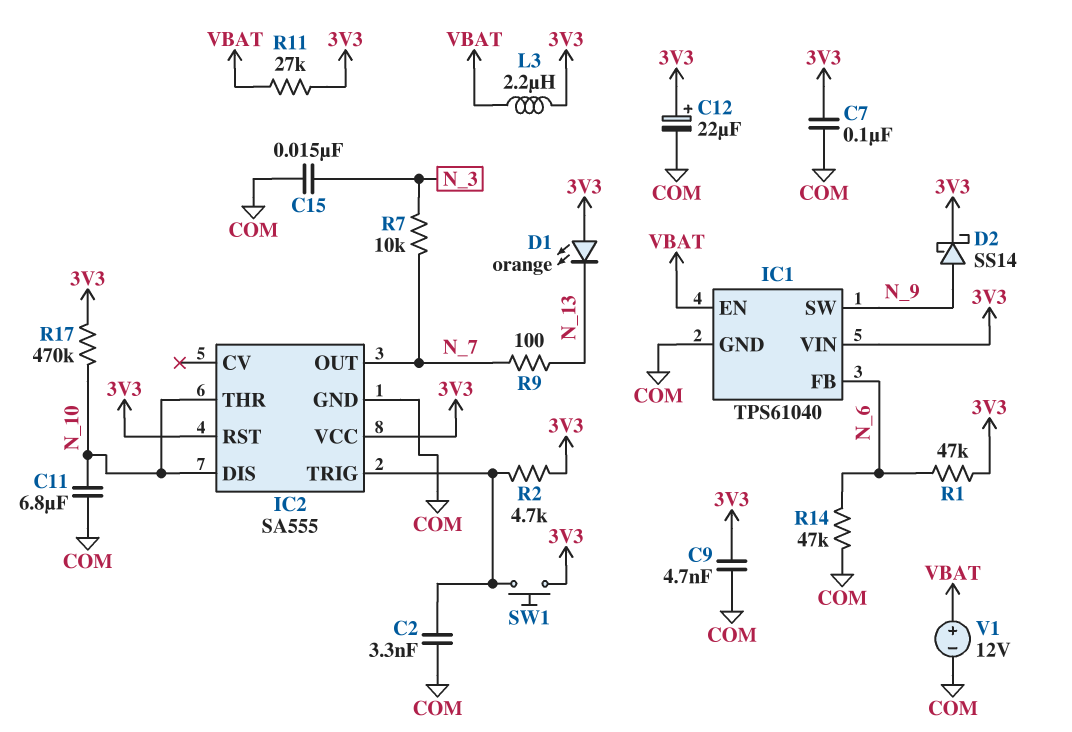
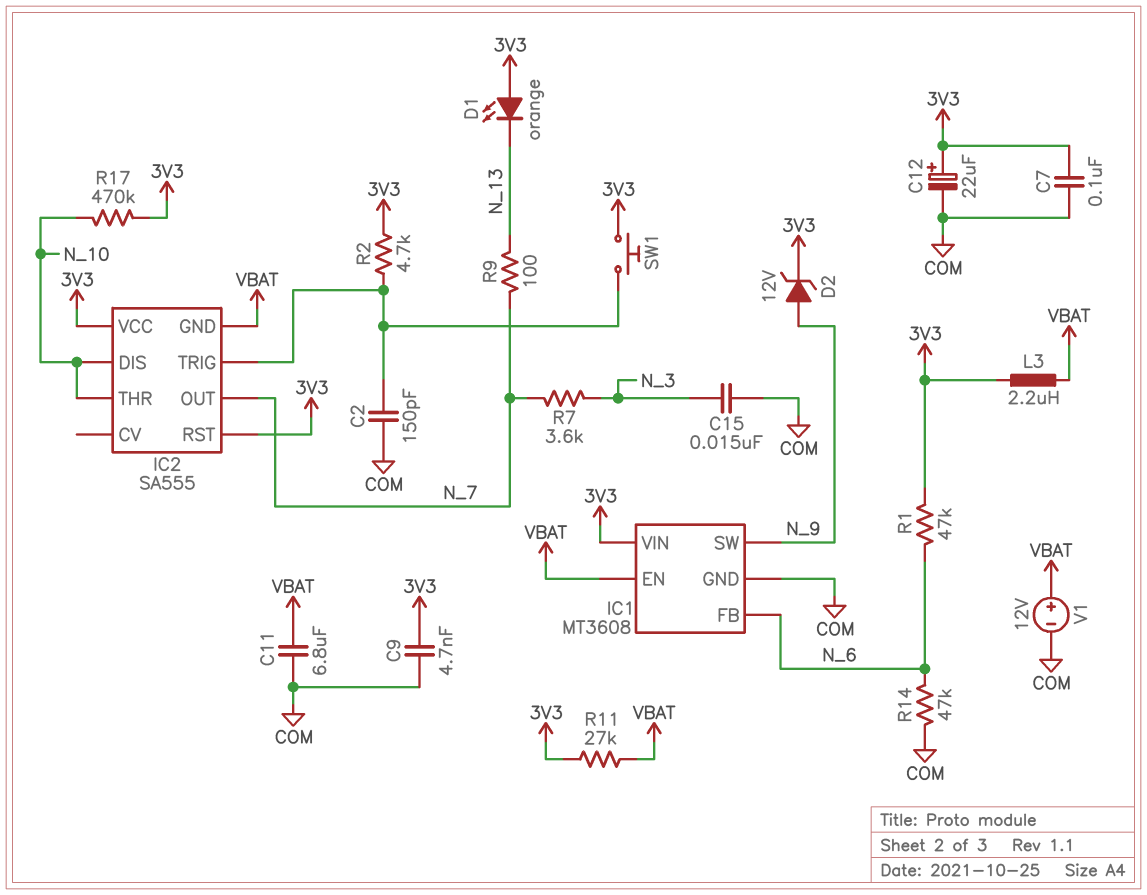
C2: 3.3nF (COM, IC2/TRIG) -> 150pF (COM, IC2/TRIG)
C11: 6.8uF (COM, N_10) -> 6.8uF (COM, VBAT)
D2: schottky SS14 (A N_9, K 3V3) -> zener 12V (A N_9, K 3V3)
IC1: TPS61040 -> MT3608
IC2 pin GND: COM -> VBAT
R7: 10k (N_3, N_7) -> 3.6k (N_3, N_7)

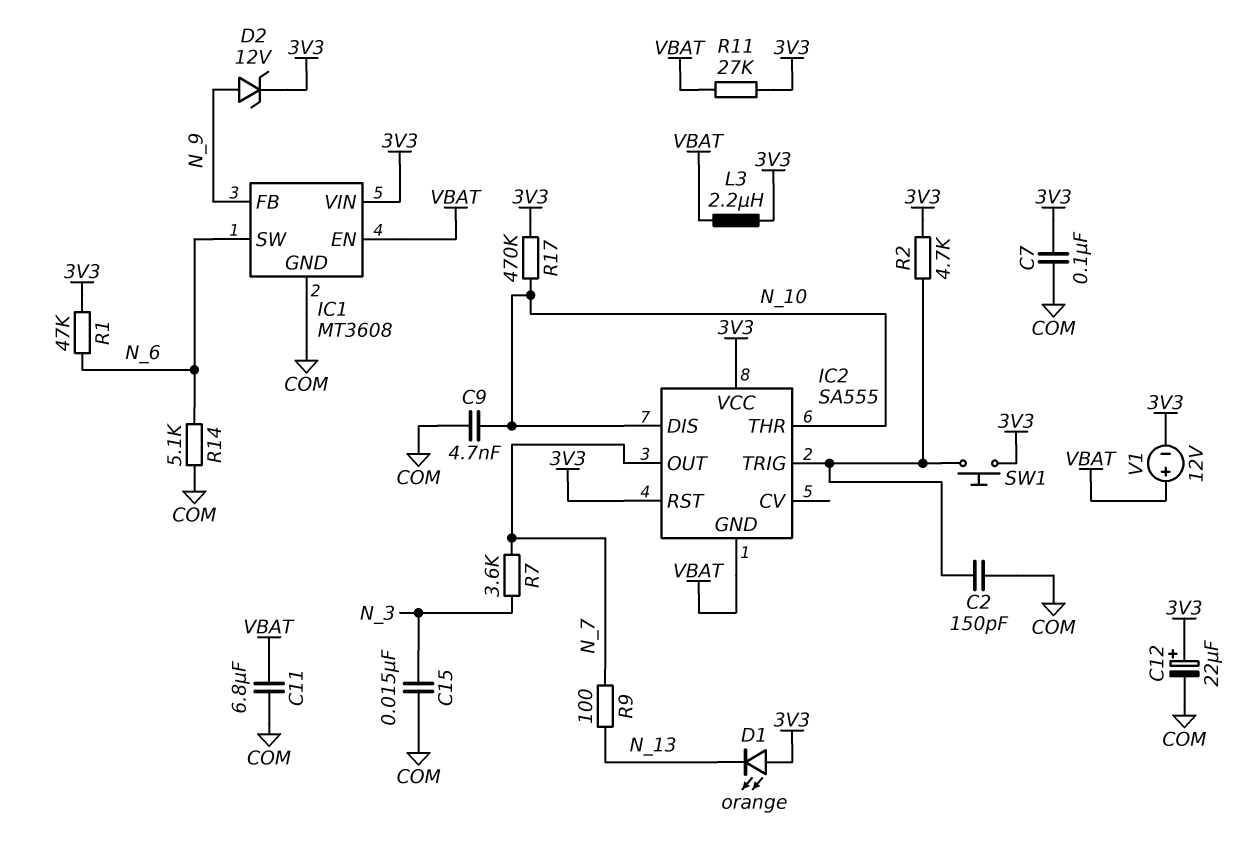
C9: 4.7nF (3V3, COM) -> 4.7nF (COM, N_10)
IC1 pin FB: N_6 -> N_9
IC1 pin SW: N_9 -> N_6
R14: 47k (COM, N_6) -> 5.1k (COM, N_6)
V1: 12V (plus VBAT, minus COM) -> 12V (plus VBAT, minus 3V3)

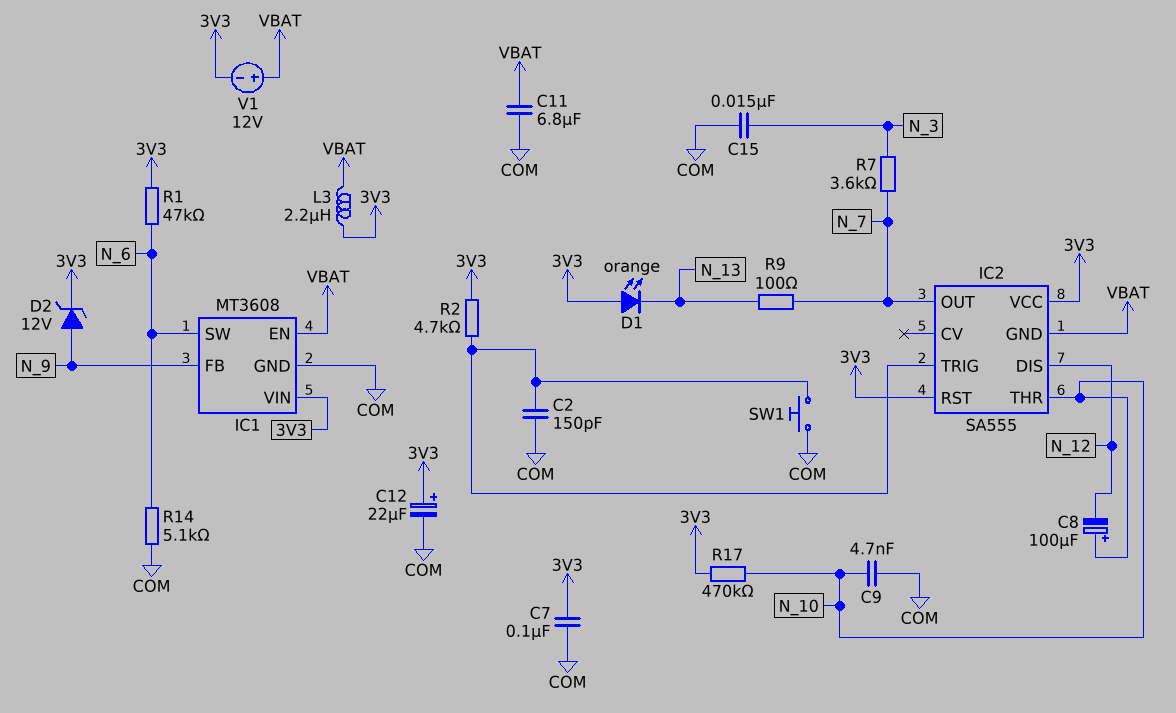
C8: none -> 100uF (plus N_10, minus N_12)
IC2 pin DIS: N_10 -> N_12
R11: 27k (3V3, VBAT) -> none
SW1: button (3V3, IC2/TRIG) -> button (COM, IC2/TRIG)

